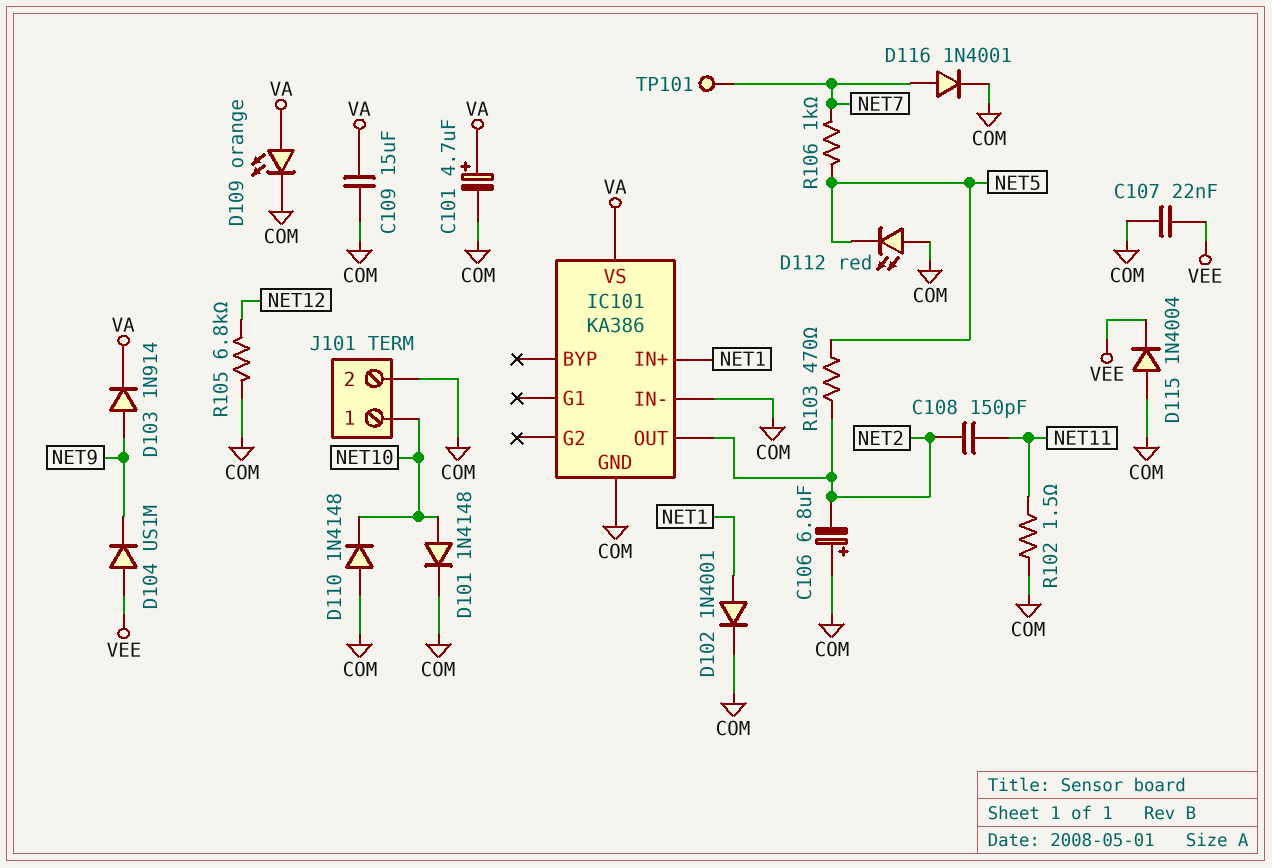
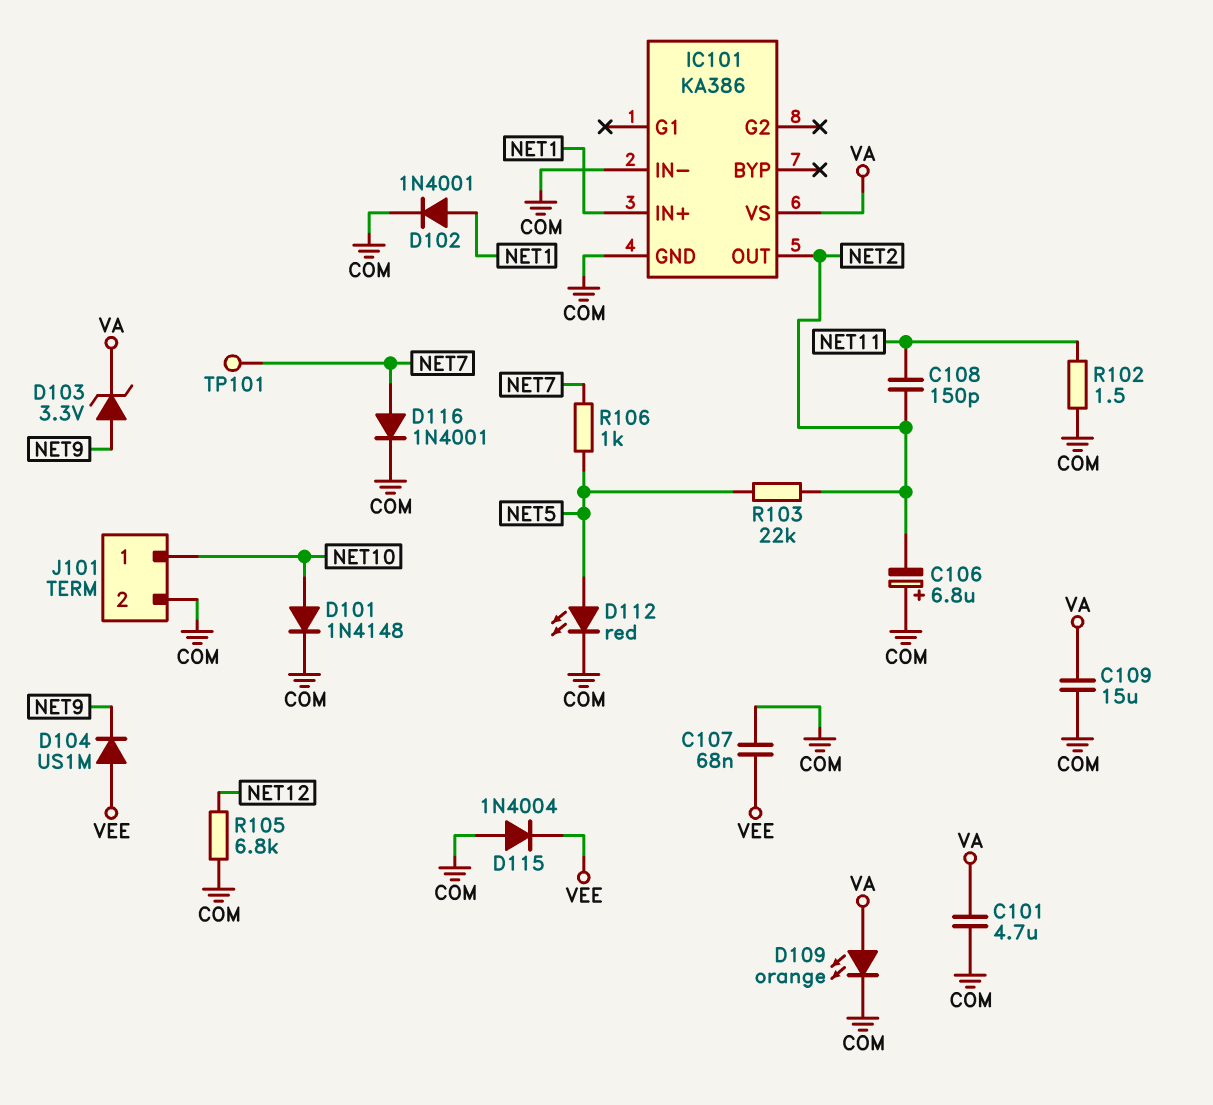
C101: 4.7uF (plus VA, minus COM) -> 4.7uF (COM, VA)
C107: 22nF (COM, VEE) -> 68nF (COM, VEE)
D103: diode 1N914 (A NET9, K VA) -> zener 3.3V (A NET9, K VA)
D110: diode 1N4148 (A COM, K NET10) -> none
D112: LED red (A COM, K NET5) -> LED red (A NET5, K COM)
R103: 470 (NET2, NET5) -> 22k (NET2, NET5)

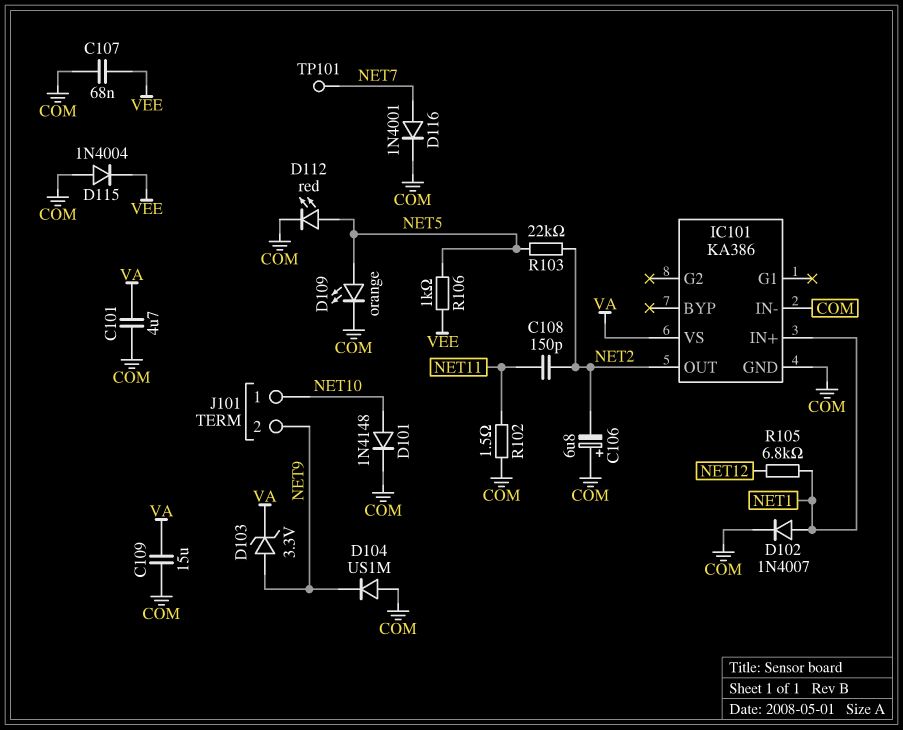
D102: diode 1N4001 (A NET1, K COM) -> diode 1N4007 (A NET1, K COM)
D104: diode US1M (A VEE, K NET9) -> diode US1M (A COM, K NET9)
D109: LED orange (A VA, K COM) -> LED orange (A NET5, K COM)
J101 pin 2: COM -> NET9
R105: 6.8k (COM, NET12) -> 6.8k (NET1, NET12)
R106: 1k (NET5, NET7) -> 1k (NET5, VEE)

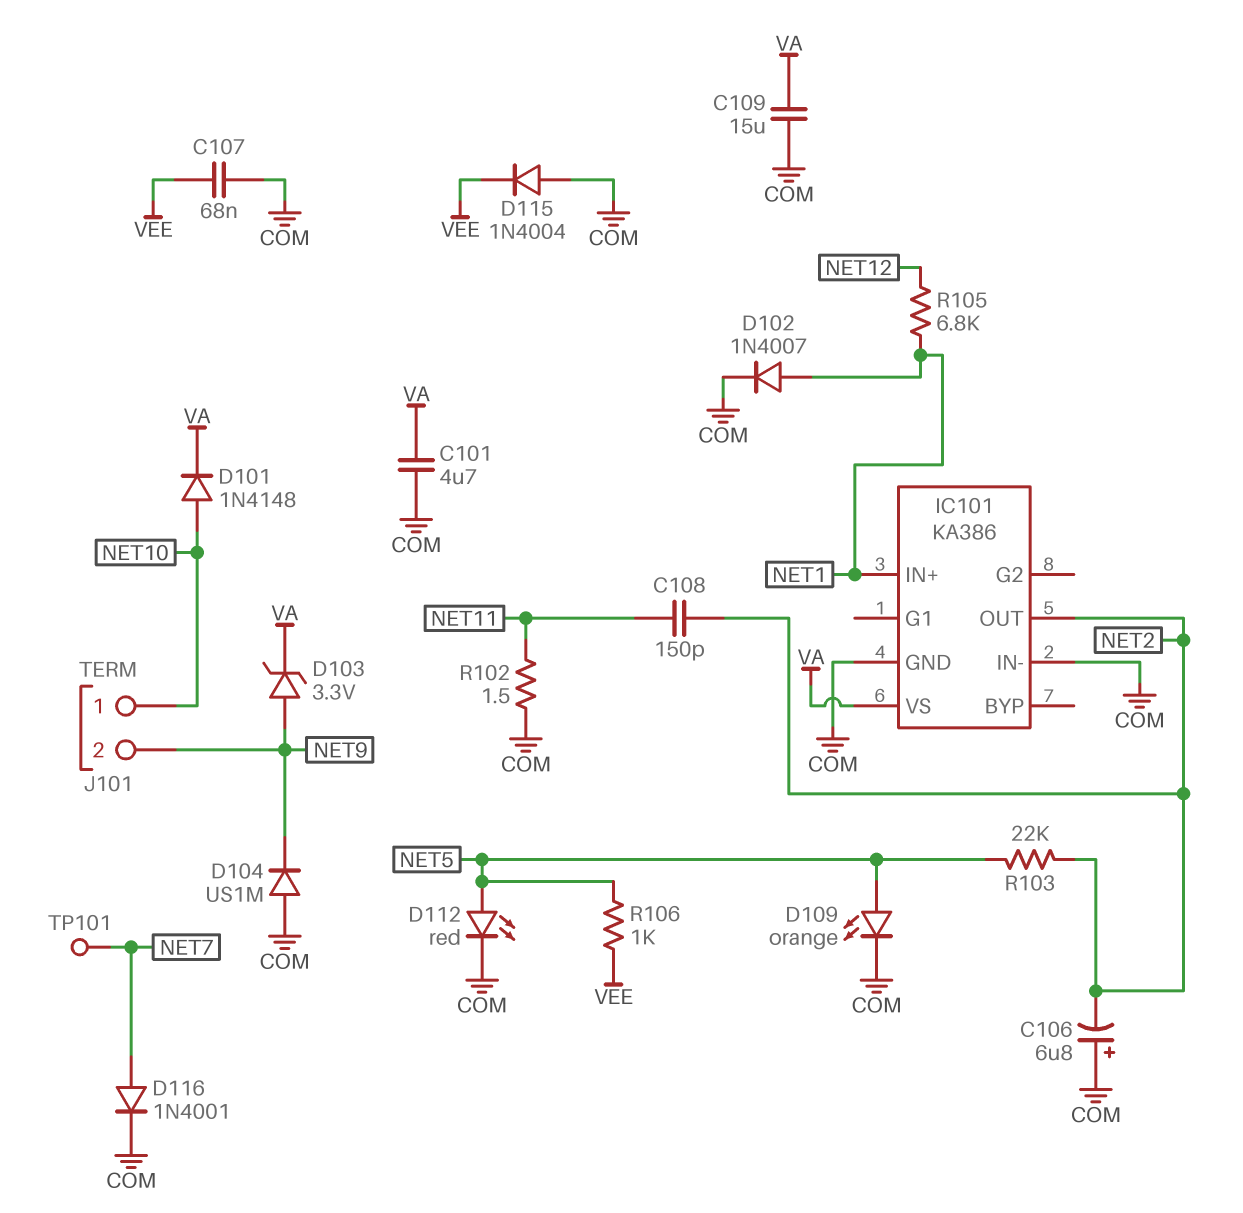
D101: diode 1N4148 (A NET10, K COM) -> diode 1N4148 (A NET10, K VA)

